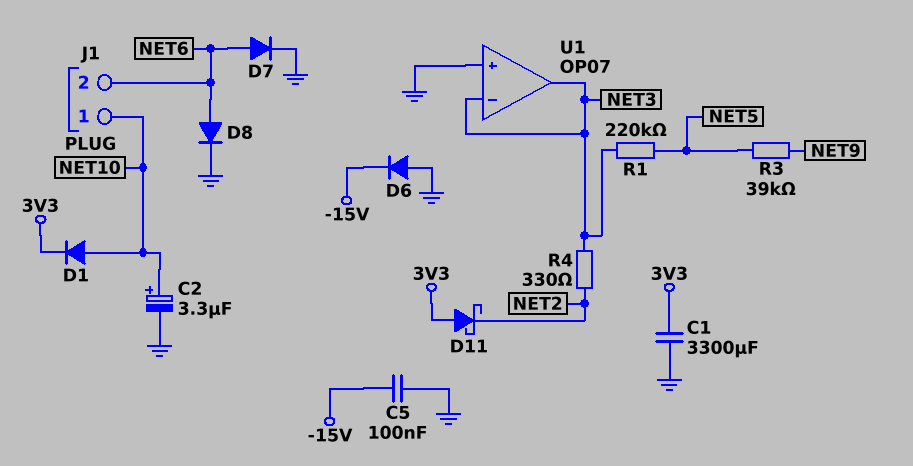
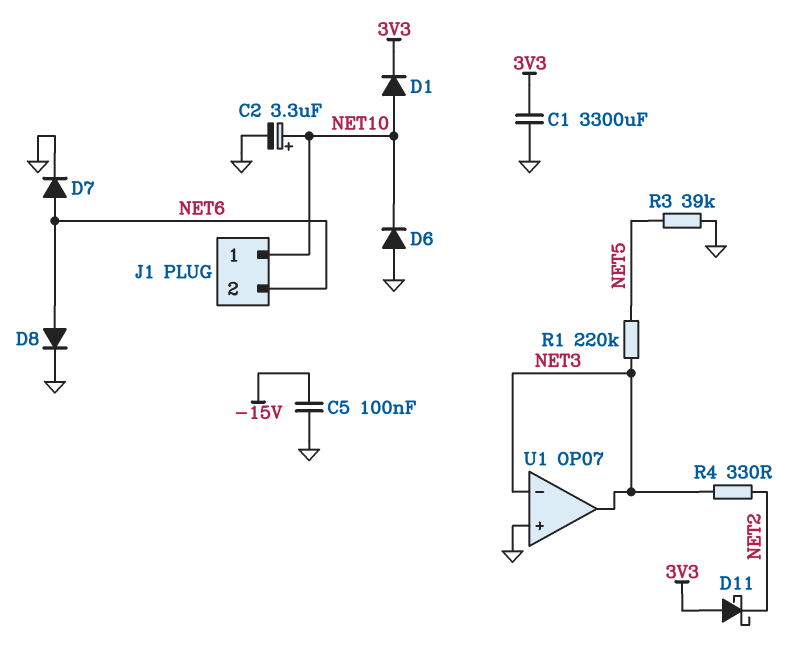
D6: diode (A GND, K -15V) -> diode (A GND, K NET10)
R3: 39k (NET5, NET9) -> 39k (GND, NET5)

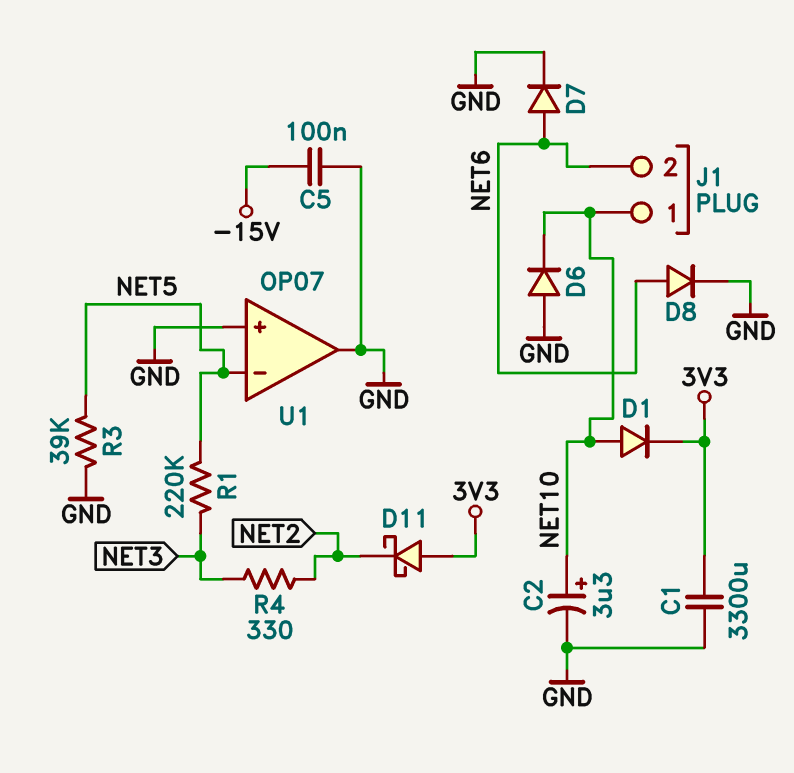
U1 pin in-: NET3 -> NET5
U1 pin out: NET3 -> GND

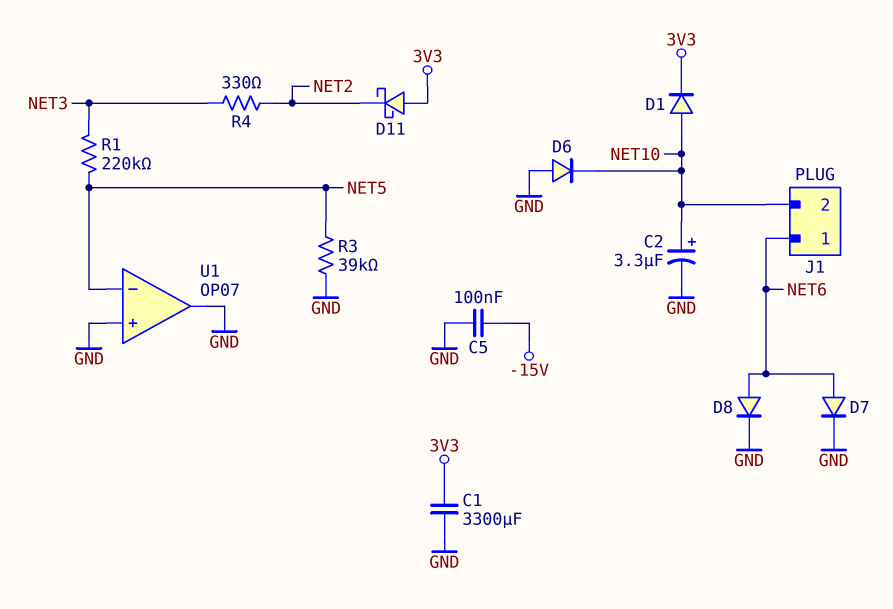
J1 pin 1: NET10 -> NET6
J1 pin 2: NET6 -> NET10

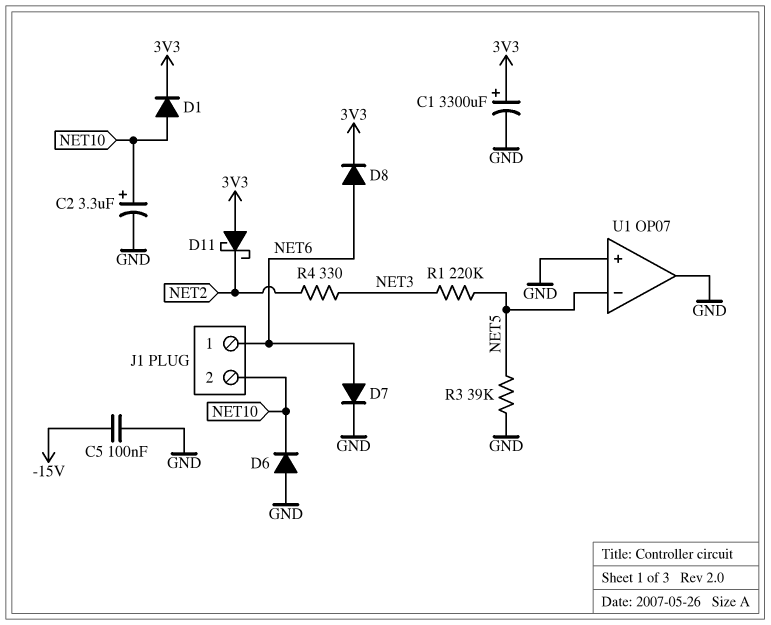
C1: 3300uF (3V3, GND) -> 3300uF (plus 3V3, minus GND)
D8: diode (A NET6, K GND) -> diode (A NET6, K 3V3)

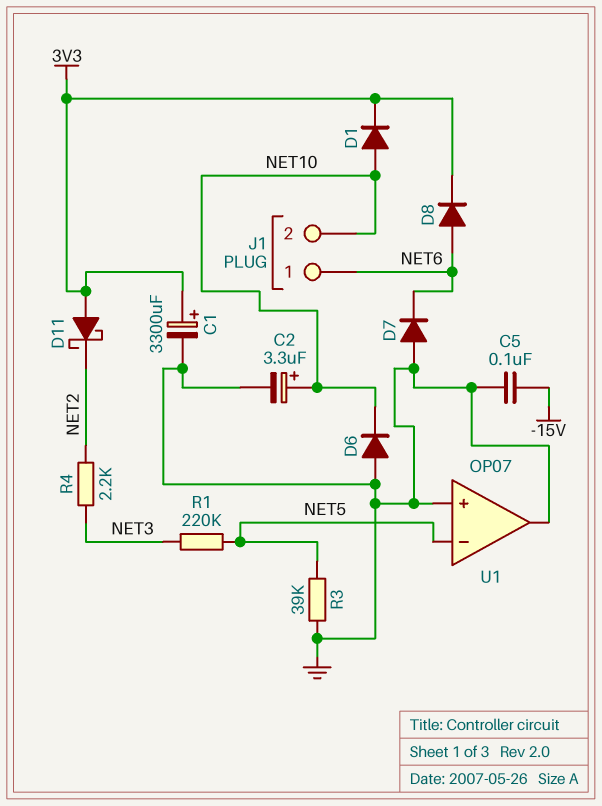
D7: diode (A NET6, K GND) -> diode (A GND, K NET6)
R4: 330 (NET2, NET3) -> 2.2k (NET2, NET3)

